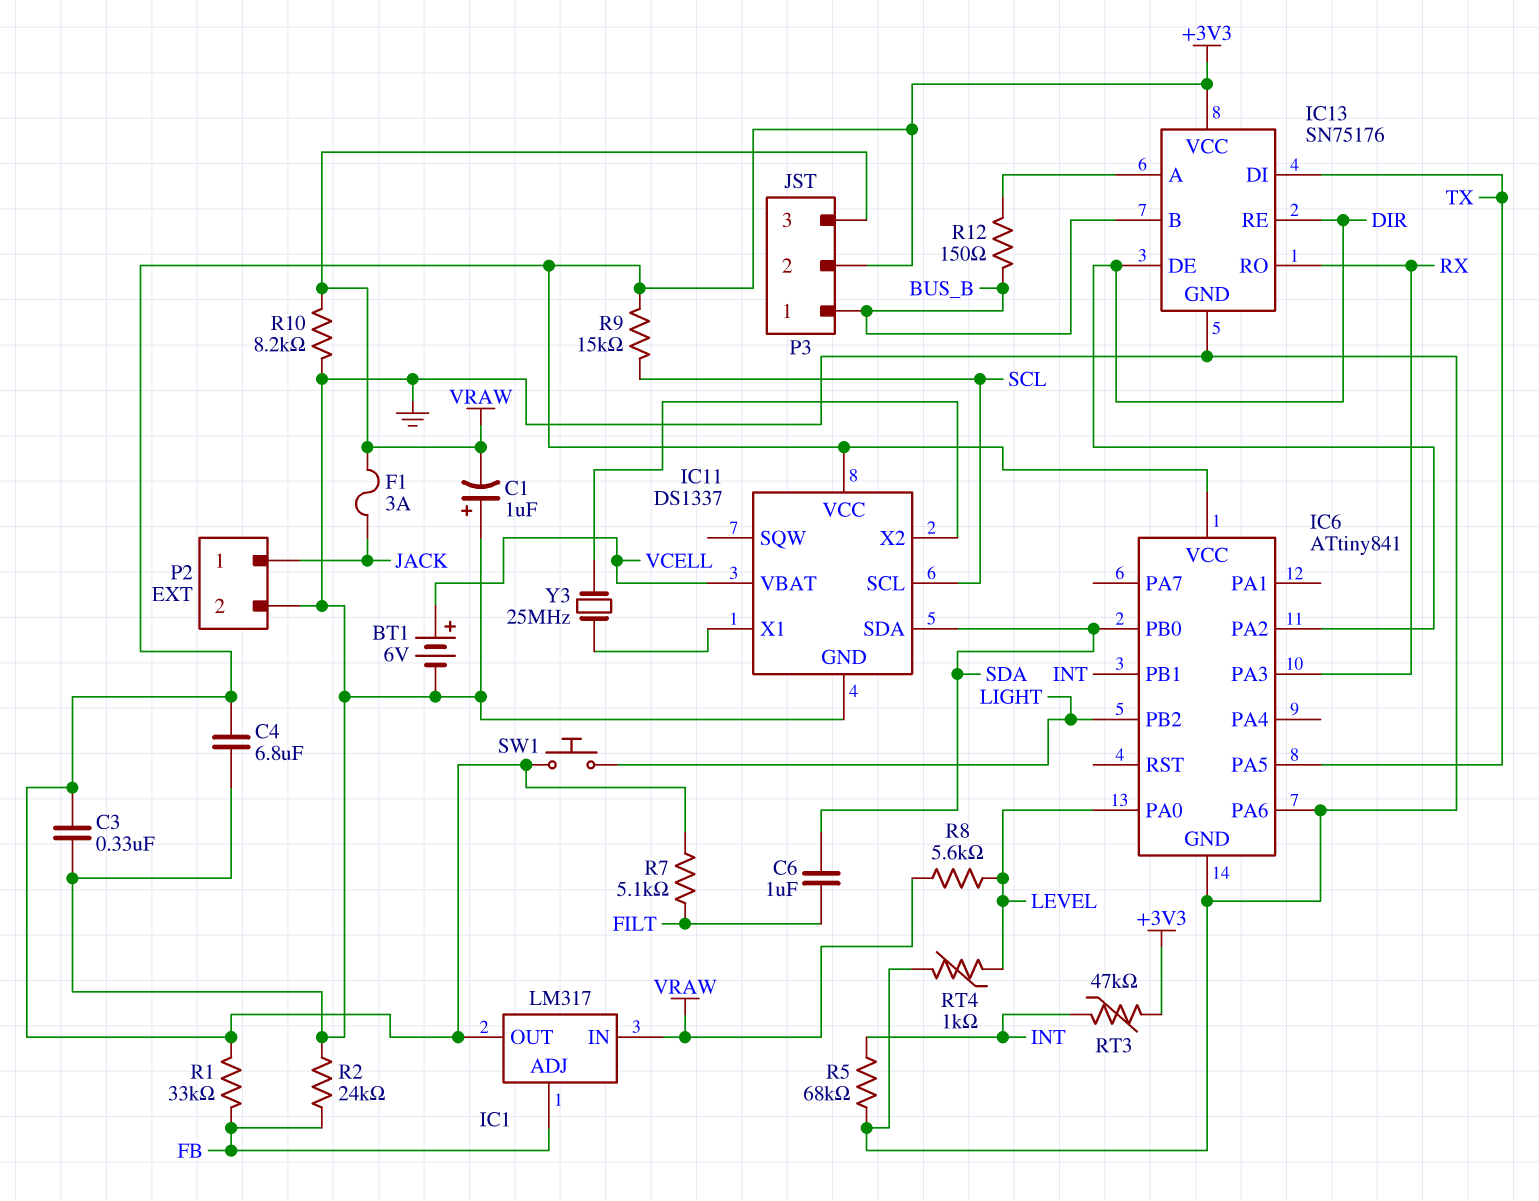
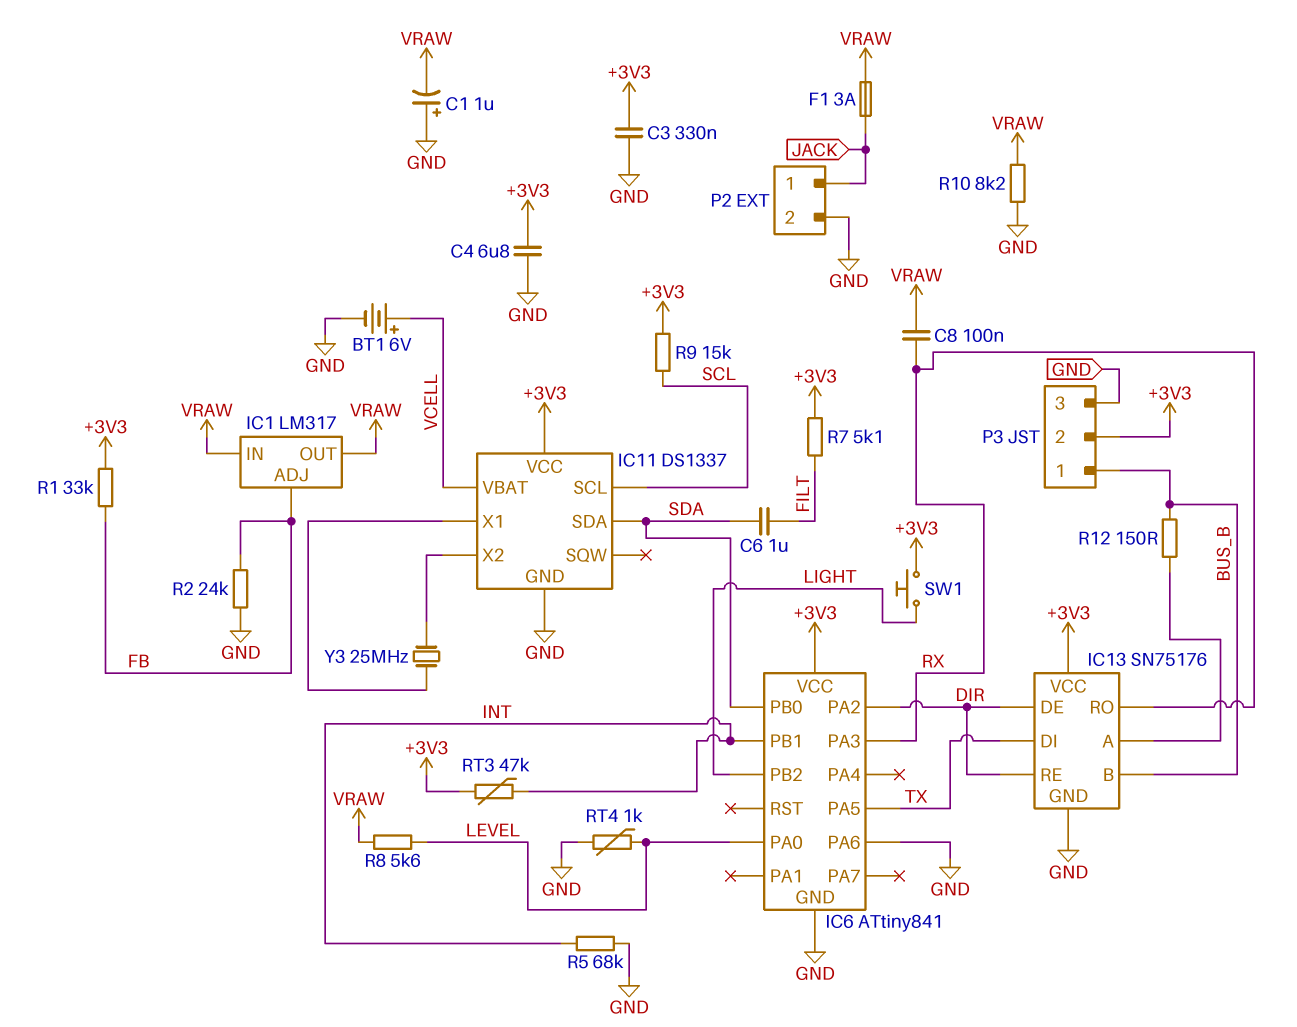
C8: none -> 100nF (RX, VRAW)
IC1 pin OUT: +3V3 -> VRAW
P3 pin 3: VRAW -> GND

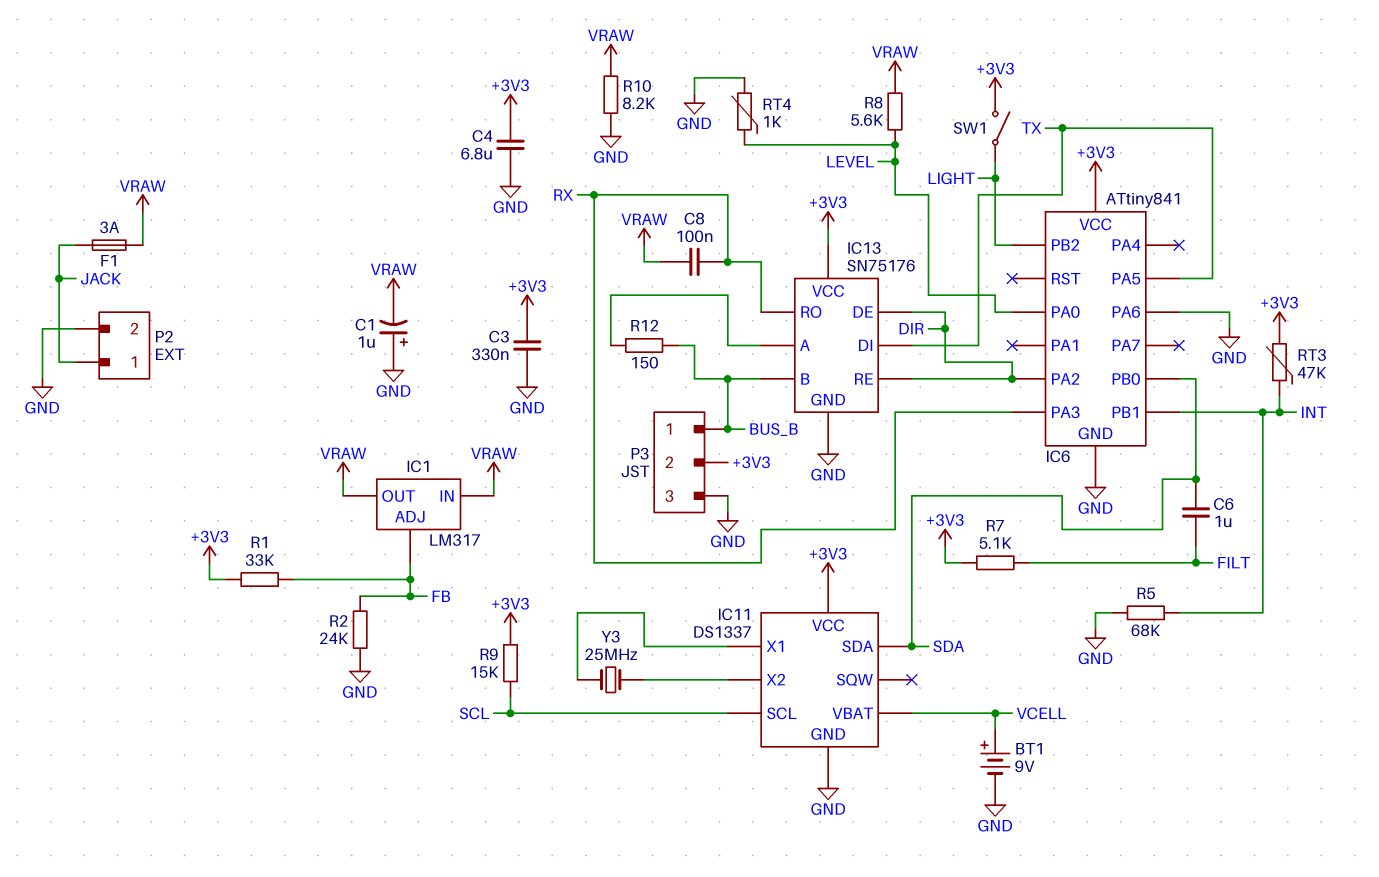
BT1: 6V (plus VCELL, minus GND) -> 9V (plus VCELL, minus GND)
SW1: button (+3V3, LIGHT) -> switch (+3V3, LIGHT)

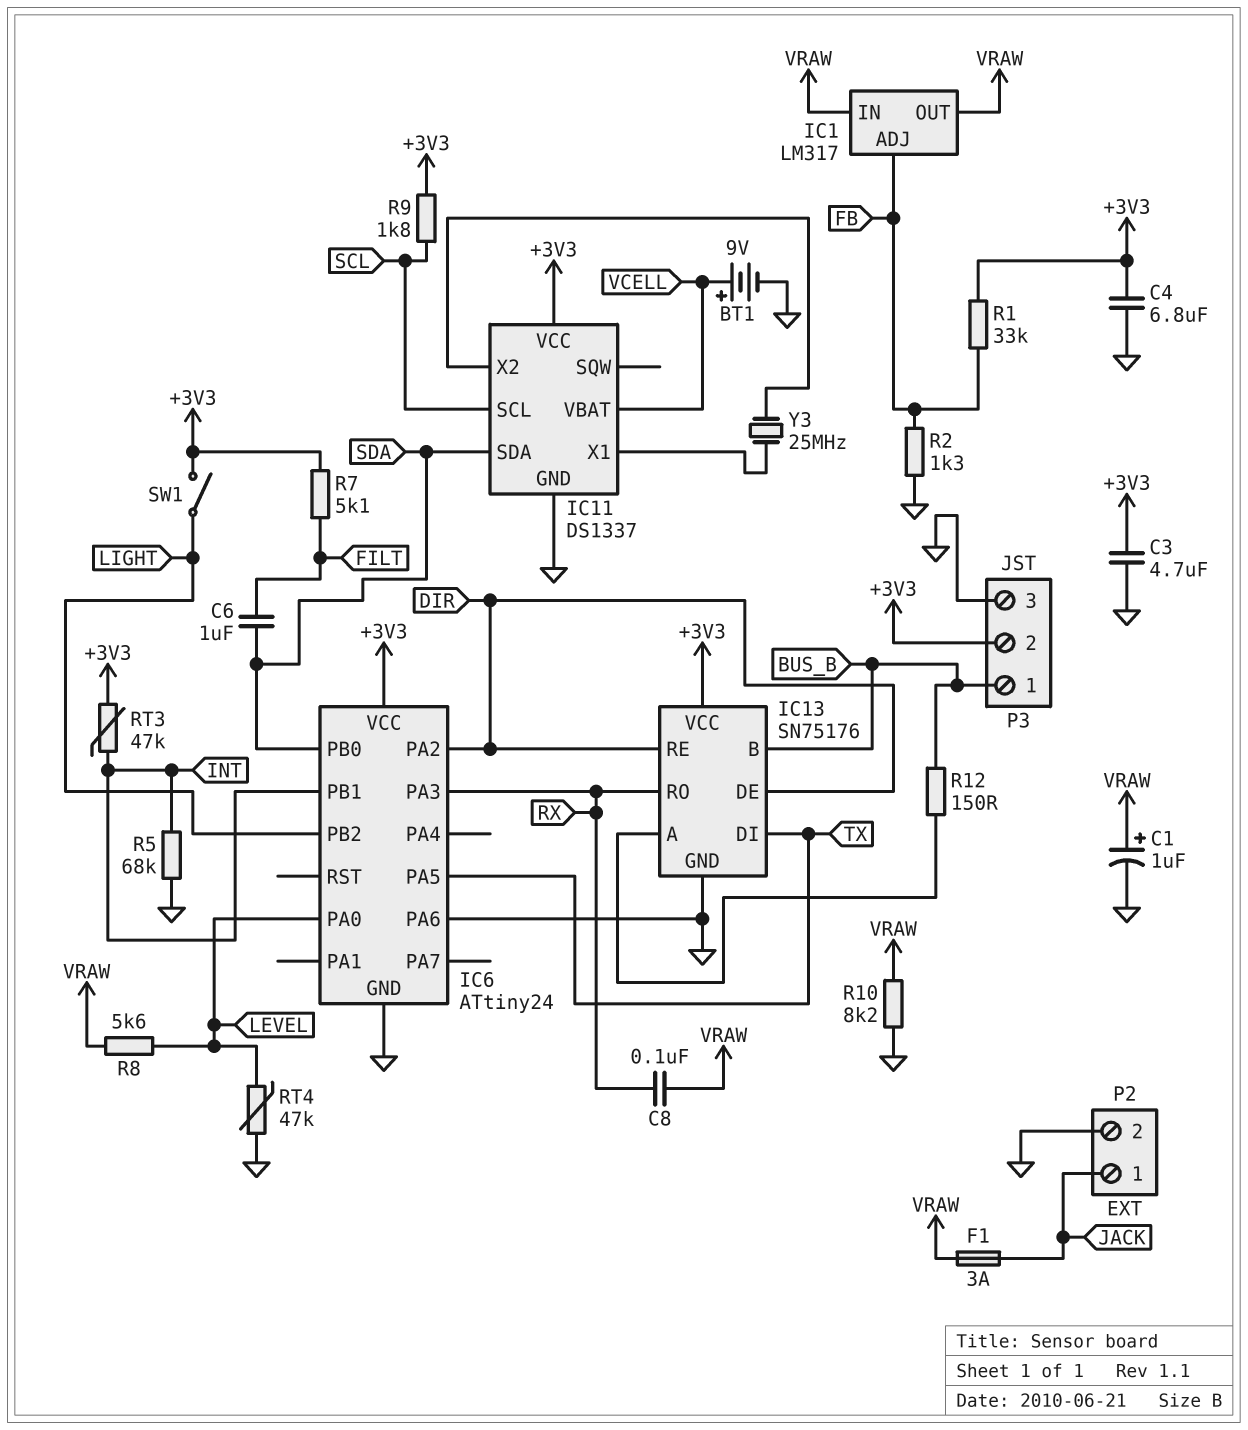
C1: 1uF (plus GND, minus VRAW) -> 1uF (plus VRAW, minus GND)
C3: 330nF (+3V3, GND) -> 4.7uF (+3V3, GND)
IC6: ATtiny841 -> ATtiny24
R2: 24k (FB, GND) -> 1.3k (FB, GND)
R9: 15k (+3V3, SCL) -> 1.8k (+3V3, SCL)
RT4: 1k (GND, LEVEL) -> 47k (GND, LEVEL)

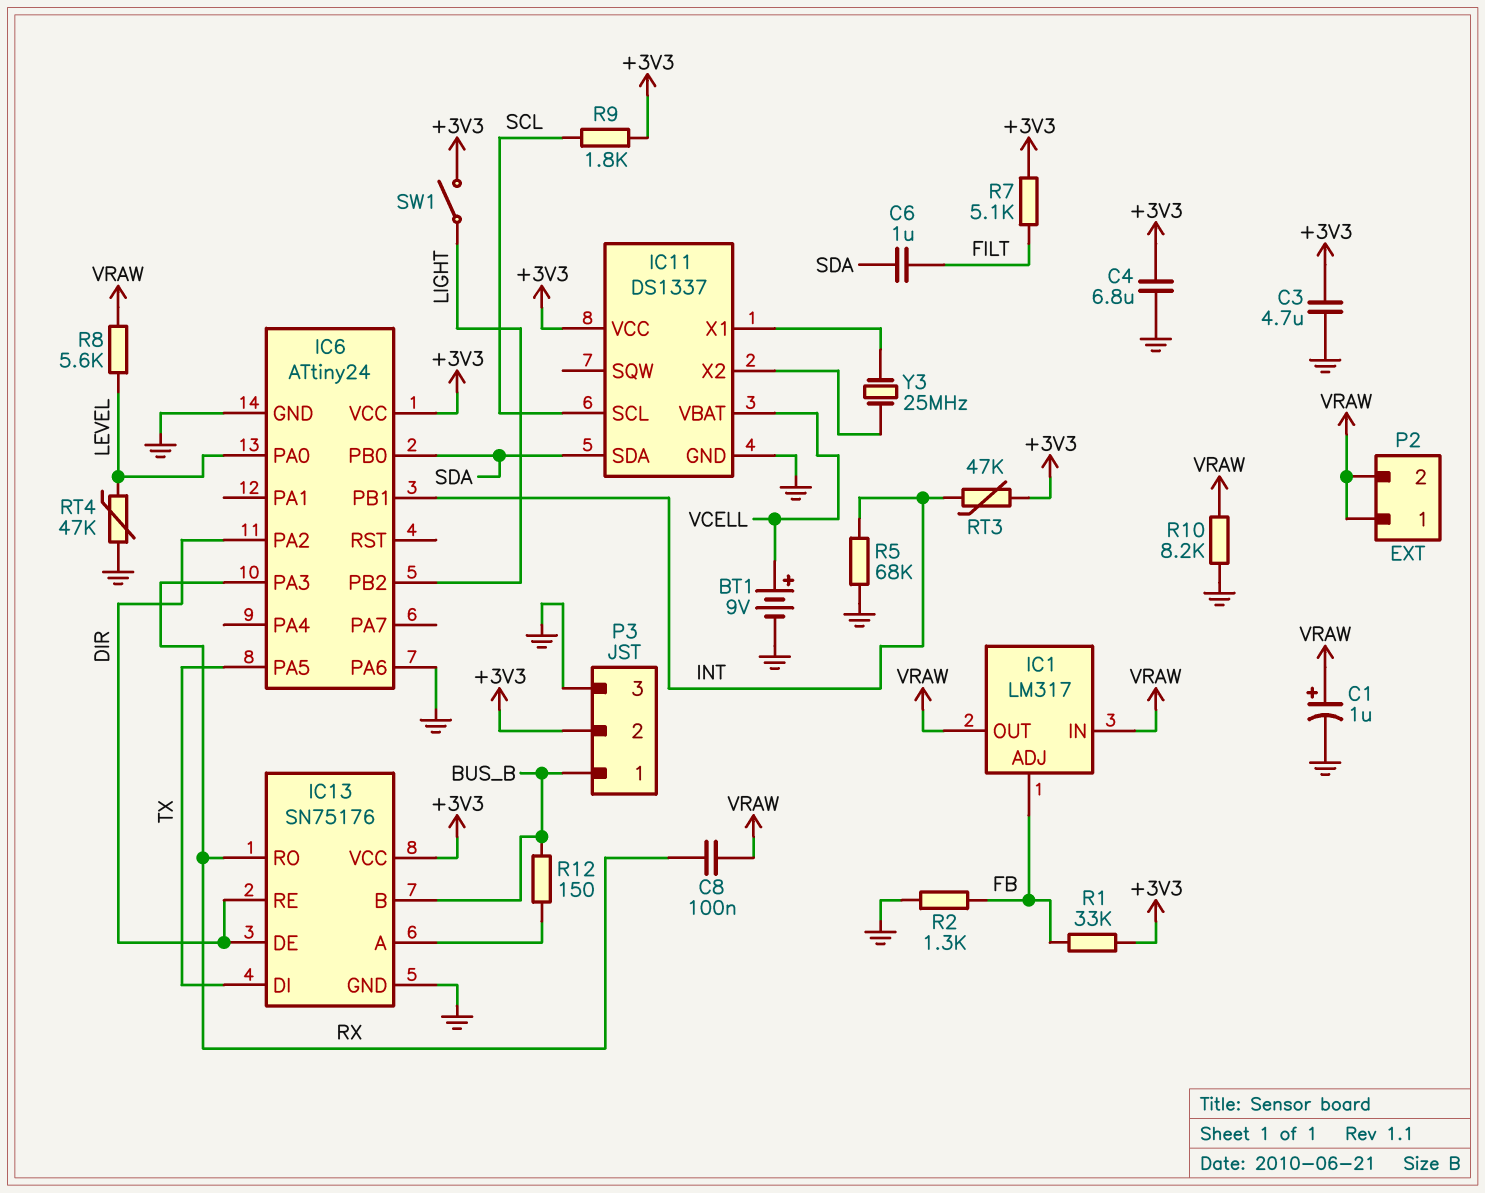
F1: 3A (JACK, VRAW) -> none
P2 pin 1: JACK -> VRAW
P2 pin 2: GND -> VRAW

